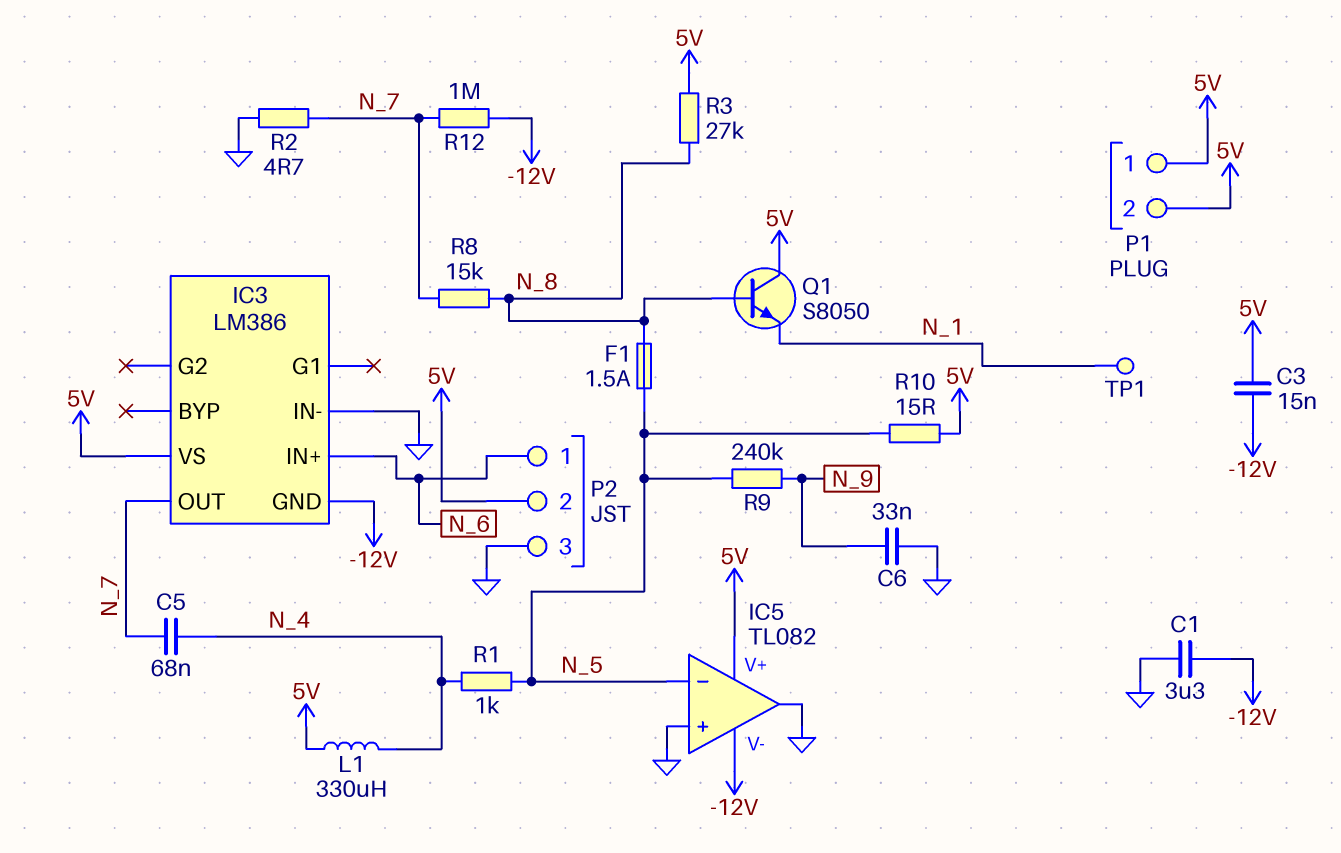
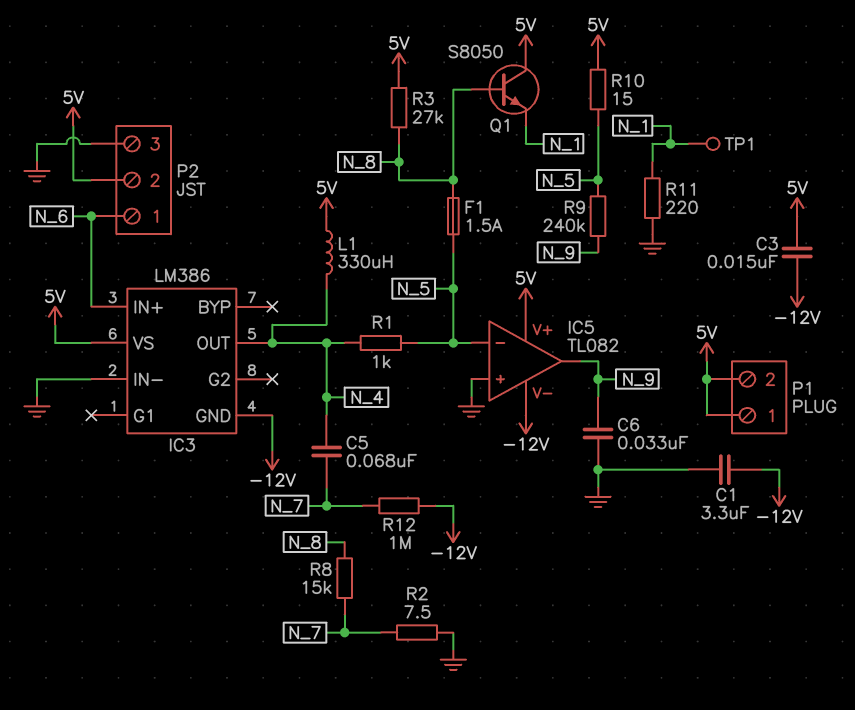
IC3 pin OUT: N_7 -> N_4
IC5 pin out: GND -> N_9
R2: 4.7 (GND, N_7) -> 7.5 (GND, N_7)
R11: none -> 220 (GND, N_1)

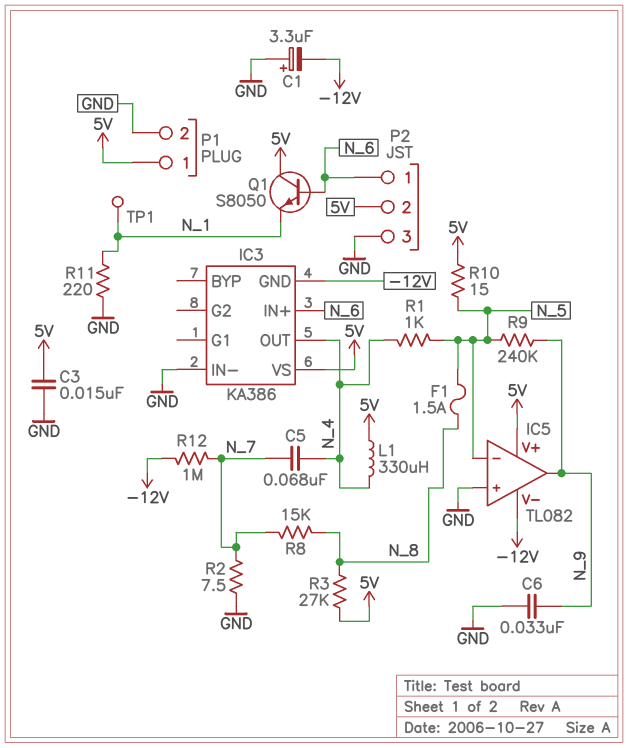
C1: 3.3uF (-12V, GND) -> 3.3uF (plus GND, minus -12V)
C3: 15nF (-12V, 5V) -> 15nF (5V, GND)
IC3: LM386 -> KA386
P1 pin 2: 5V -> GND
Q1: NPN S8050 (B N_8, C 5V, E N_1) -> NPN S8050 (B N_6, C 5V, E N_1)

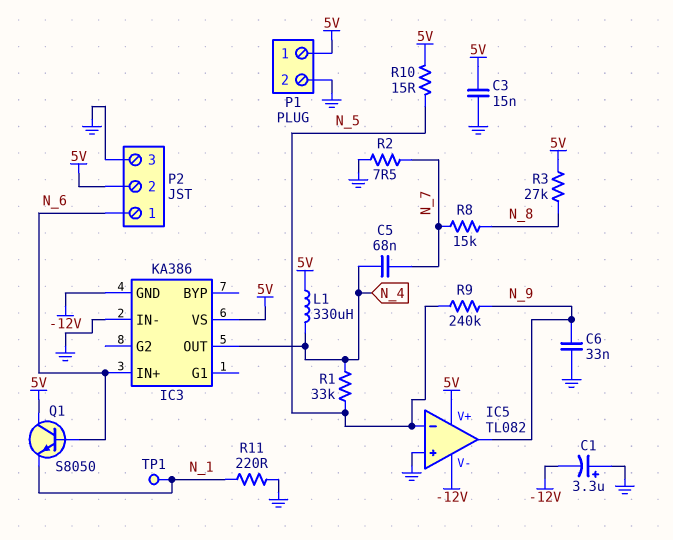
F1: 1.5A (N_5, N_8) -> none
R1: 1k (N_4, N_5) -> 33k (N_4, N_5)
R12: 1M (-12V, N_7) -> none

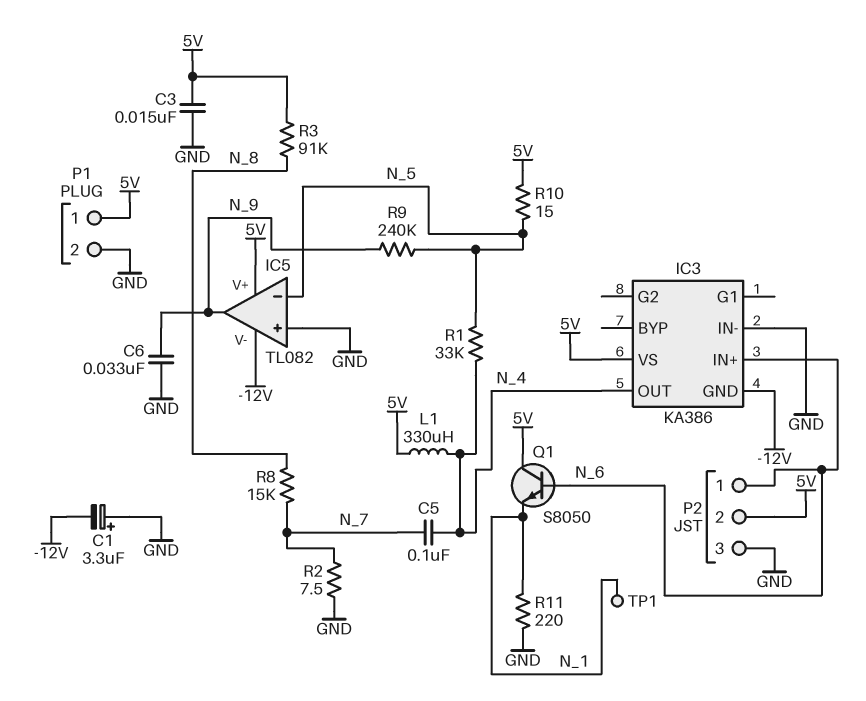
C5: 68nF (N_4, N_7) -> 100nF (N_4, N_7)
R3: 27k (5V, N_8) -> 91k (5V, N_8)

